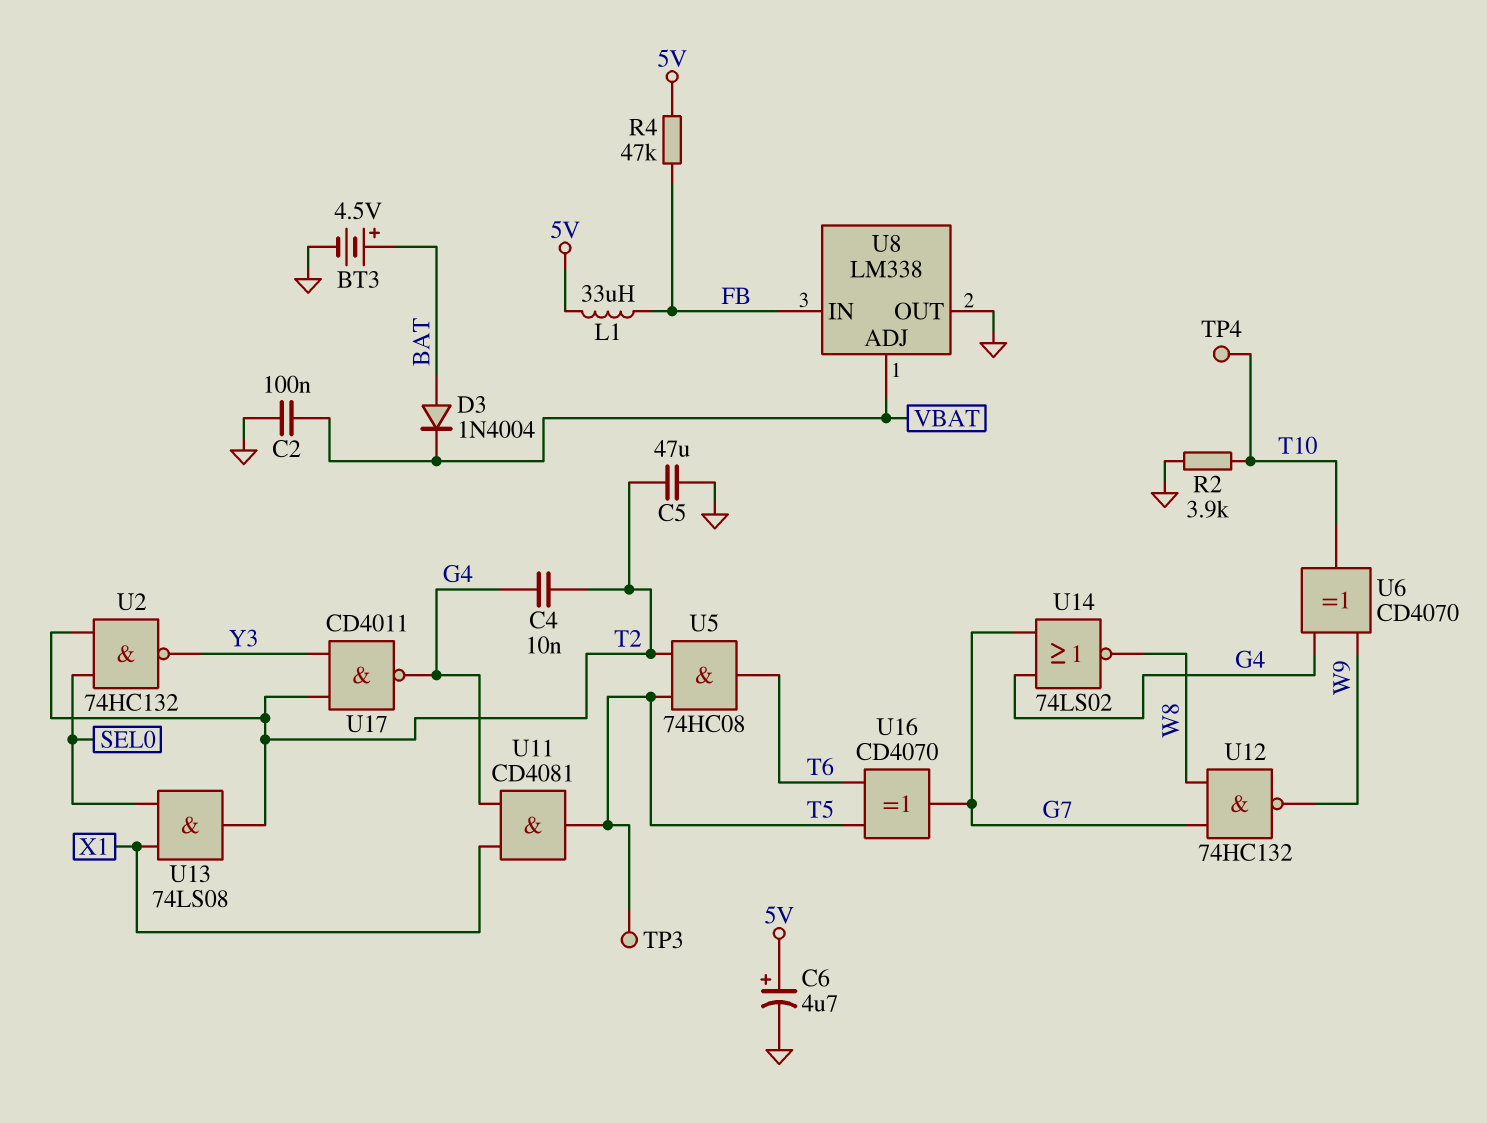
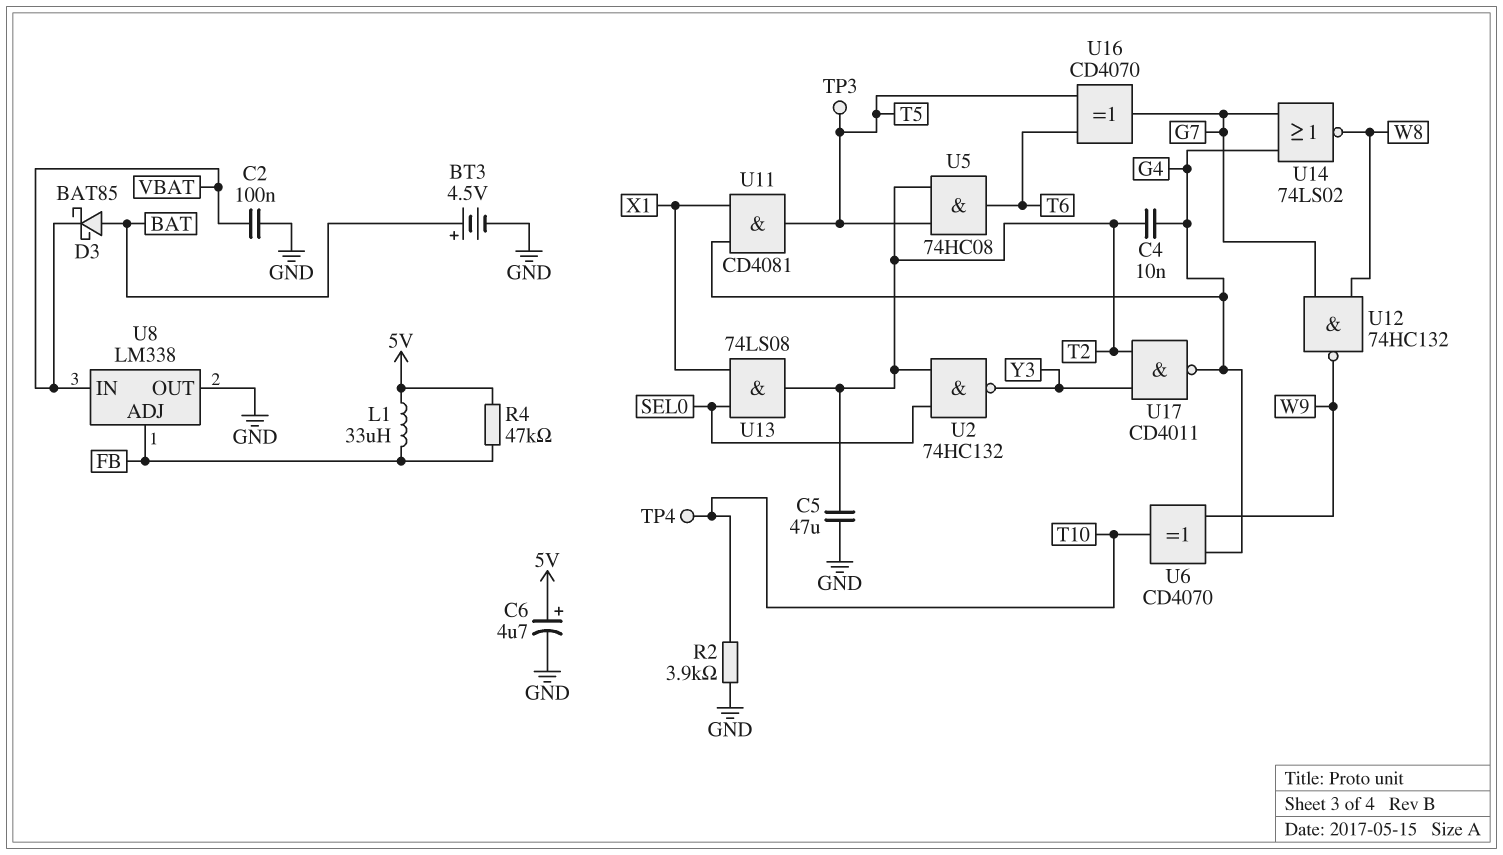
D3: diode 1N4004 (A BAT, K VBAT) -> schottky BAT85 (A BAT, K VBAT)
U8 pin ADJ: VBAT -> FB
U8 pin IN: FB -> VBAT

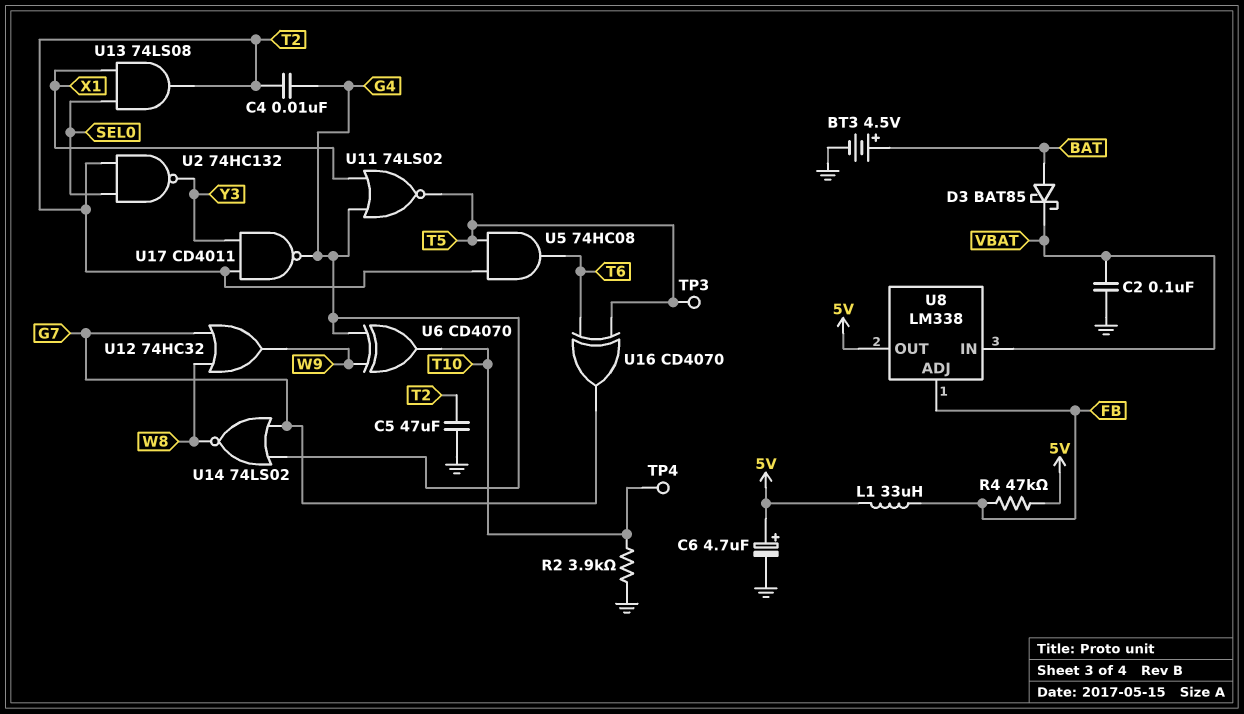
U8 pin OUT: GND -> 5V
U11: AND CD4081 (in G4, in X1, out T5) -> NOR 74LS02 (in G4, in X1, out T5)
U12: NAND 74HC132 (in G7, in W8, out W9) -> OR 74HC32 (in G7, in W8, out W9)

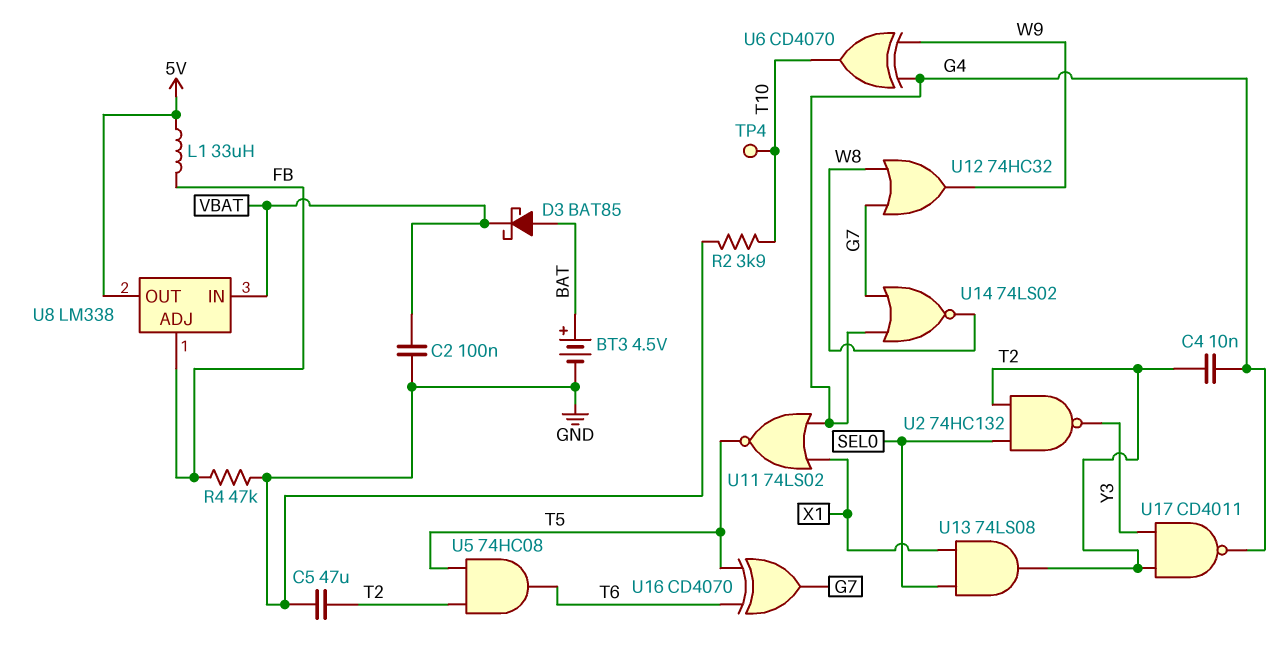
C6: 4.7uF (plus 5V, minus GND) -> none
R4: 47k (5V, FB) -> 47k (FB, GND)
TP3: test point (T5) -> none

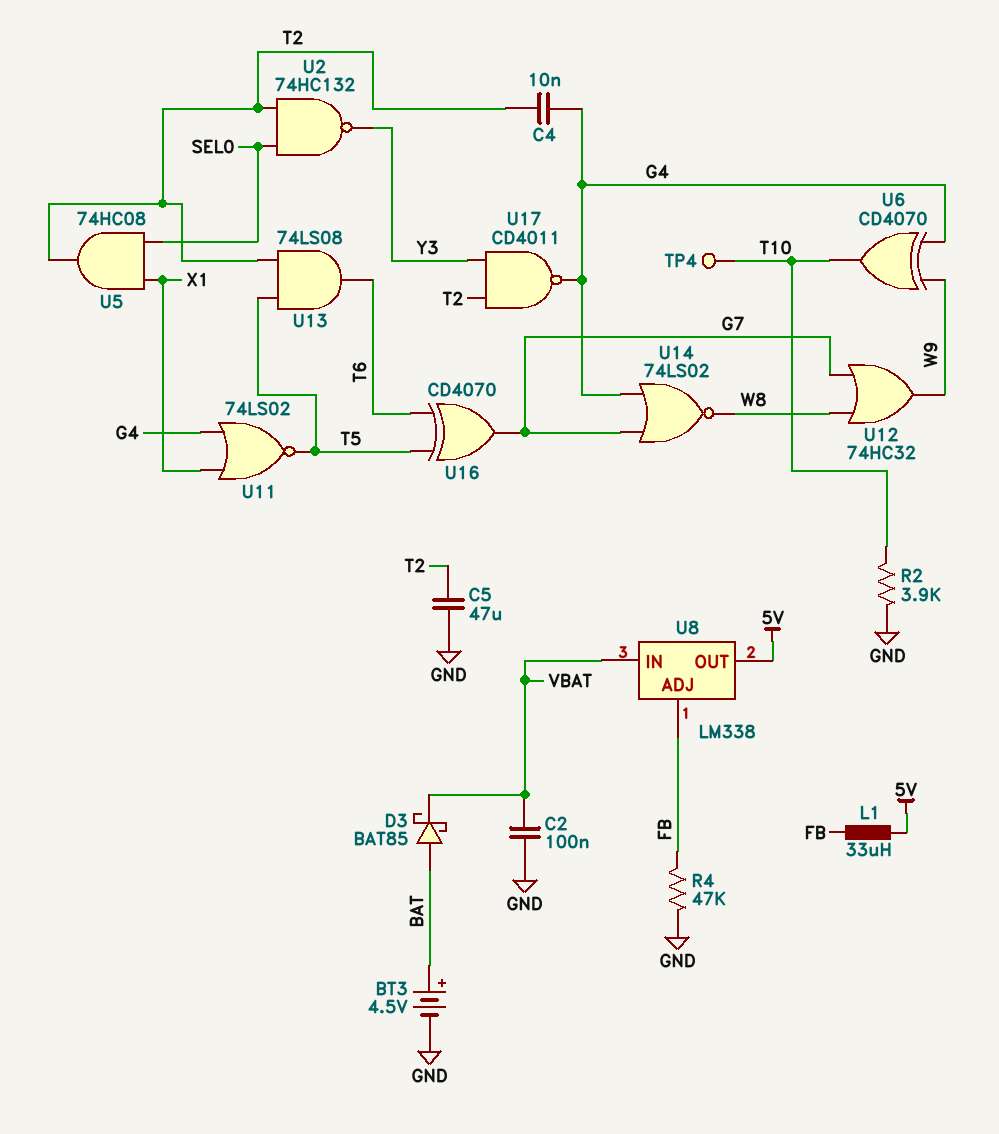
U5: AND 74HC08 (in T2, in T5, out T6) -> AND 74HC08 (in SEL0, in X1, out T2)
U13: AND 74LS08 (in SEL0, in X1, out T2) -> AND 74LS08 (in T2, in T5, out T6)

